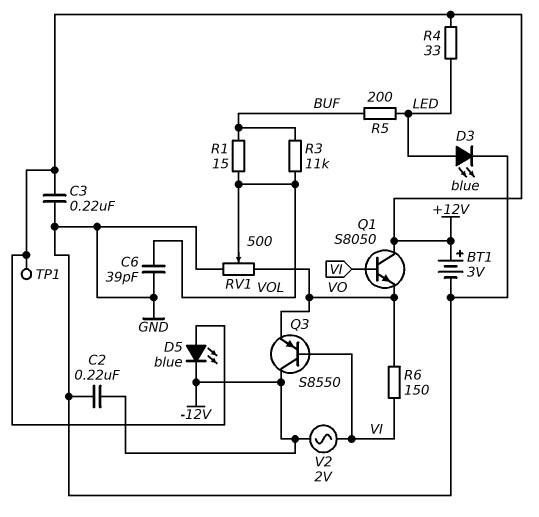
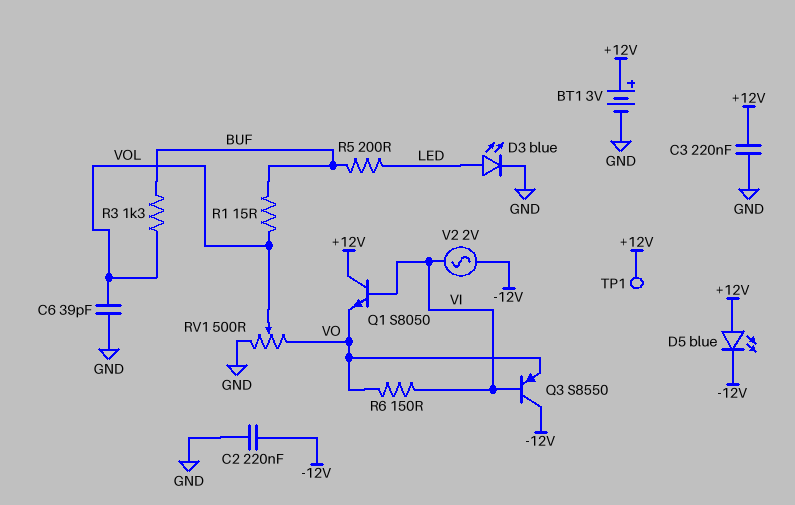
R3: 11k (BUF, VOL) -> 1.3k (BUF, VOL)
R4: 33 (+12V, LED) -> none

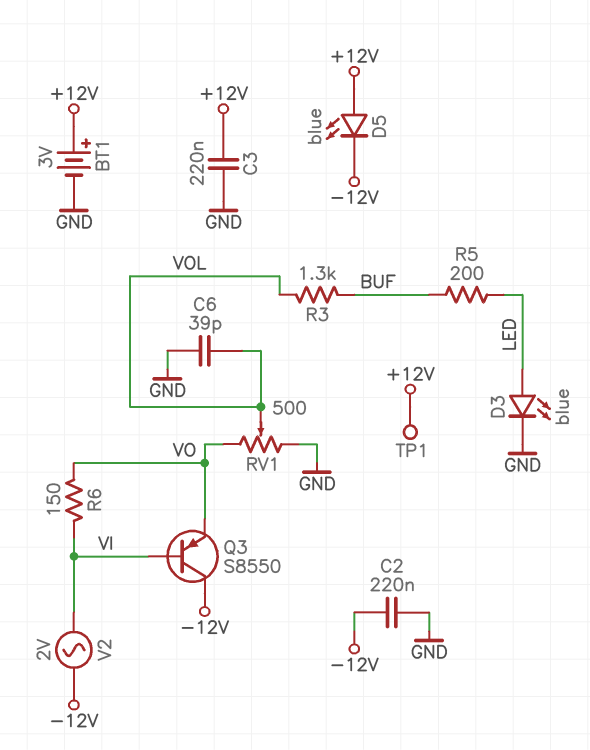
Q1: NPN S8050 (B VI, C +12V, E VO) -> none
R1: 15 (BUF, VOL) -> none

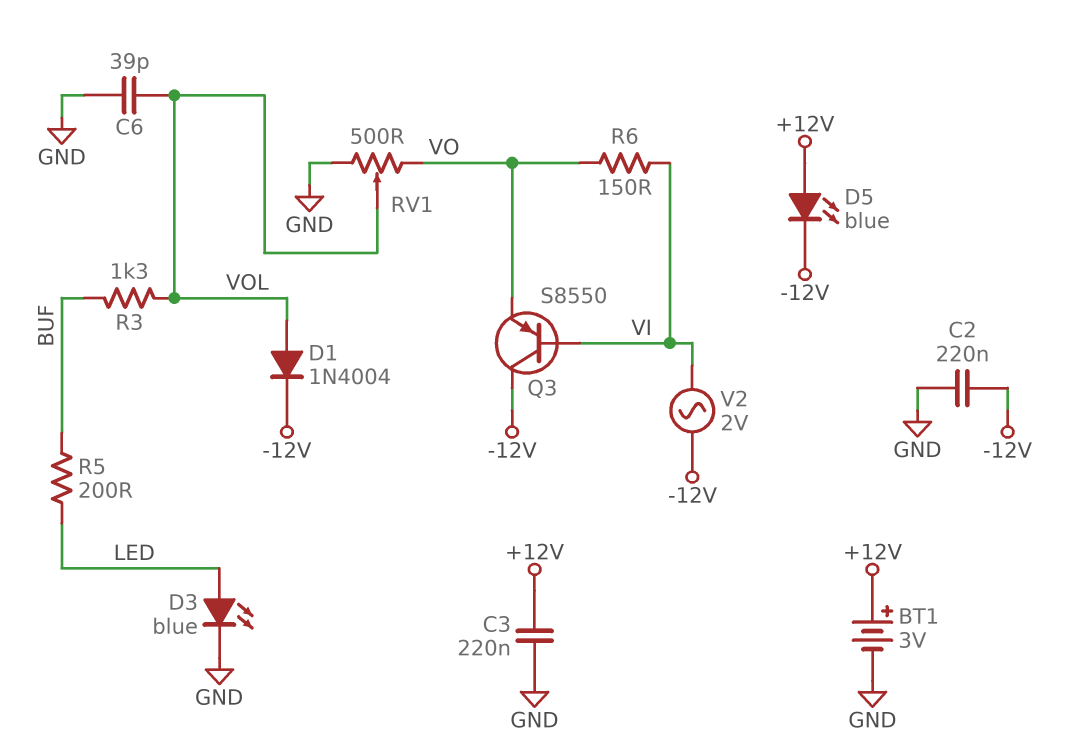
D1: none -> diode 1N4004 (A VOL, K -12V)
TP1: test point (+12V) -> none

